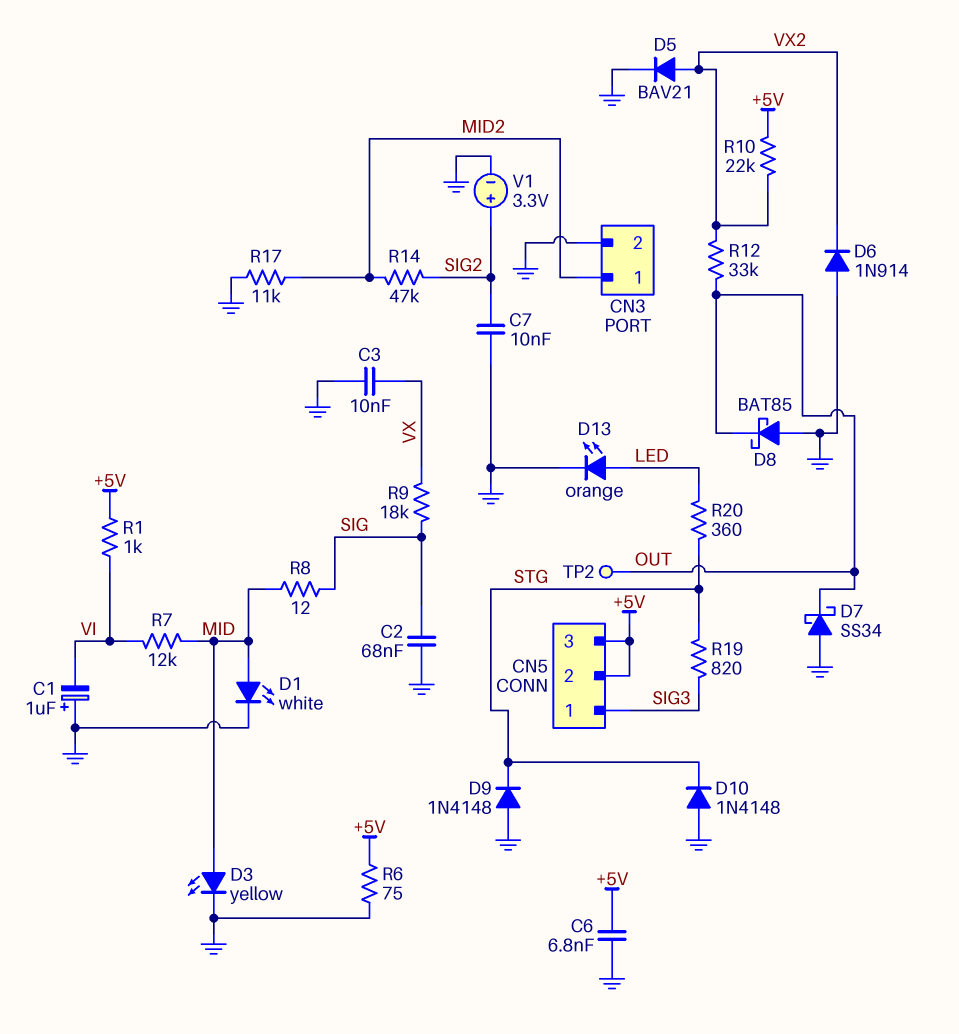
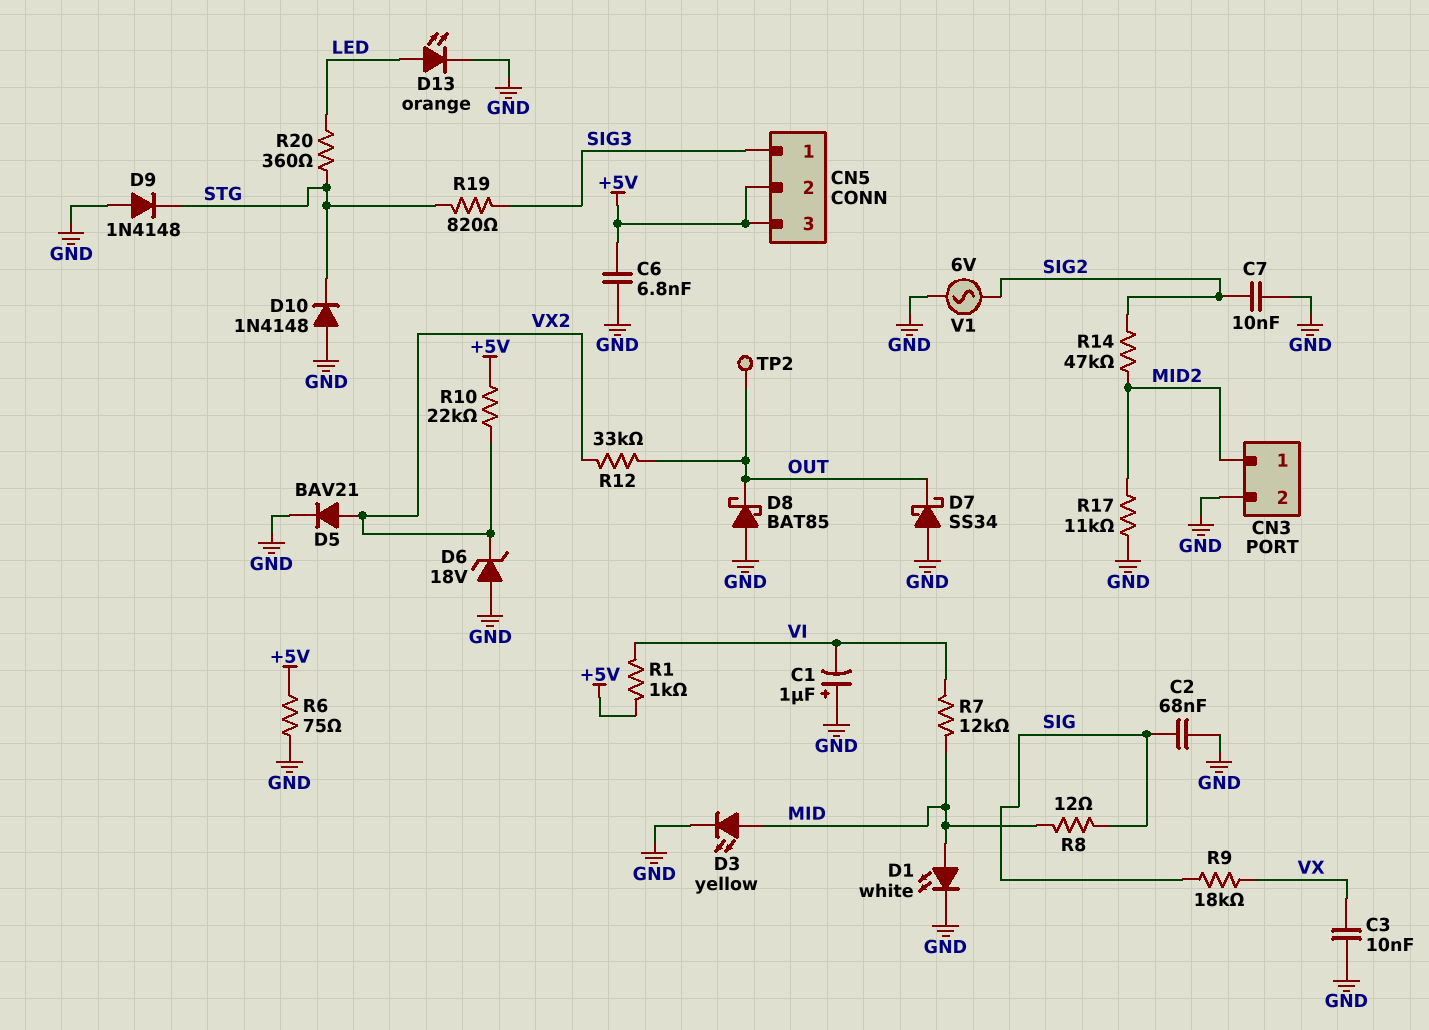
D6: diode 1N914 (A GND, K VX2) -> zener 18V (A GND, K VX2)
V1: 3.3V (plus SIG2, minus GND) -> AC 6V (GND, SIG2)

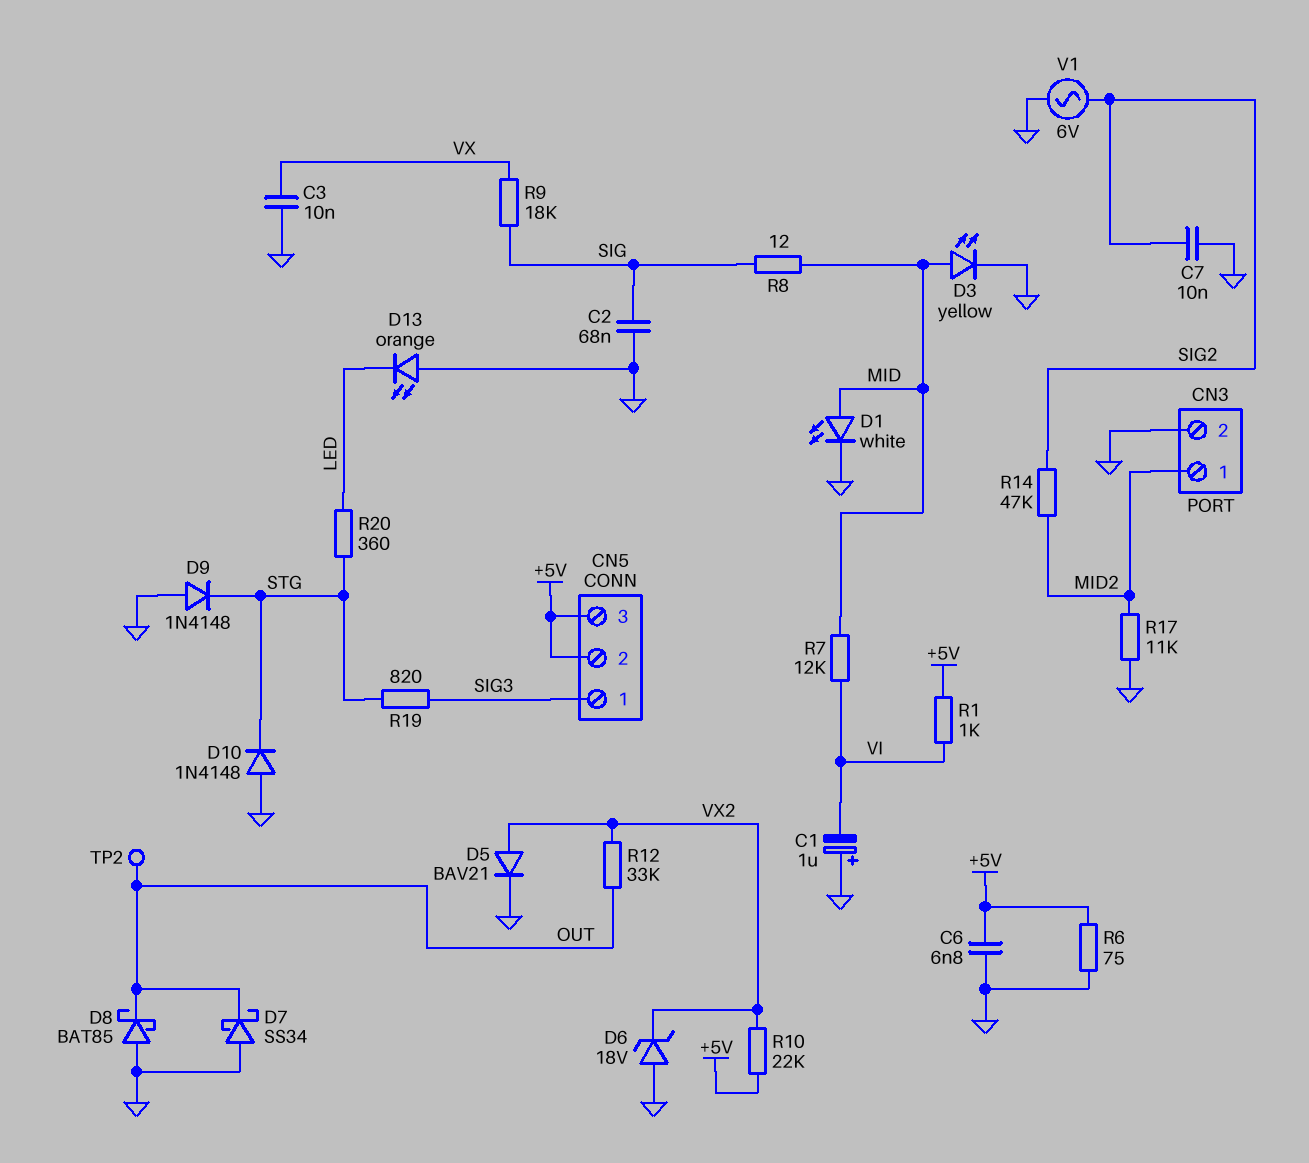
D13: LED orange (A LED, K GND) -> LED orange (A GND, K LED)

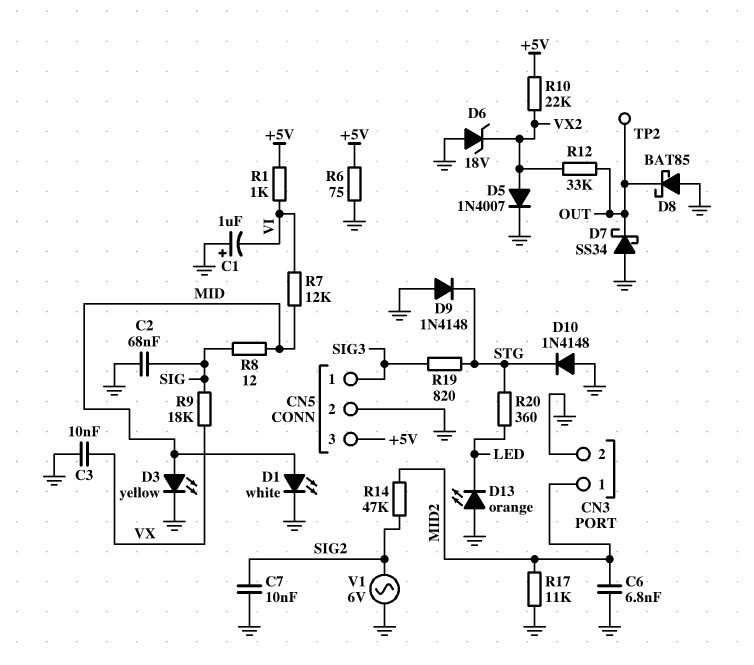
C6: 6.8nF (+5V, GND) -> 6.8nF (GND, MID2)
CN5 pin 2: +5V -> GND
D5: diode BAV21 (A VX2, K GND) -> diode 1N4007 (A VX2, K GND)

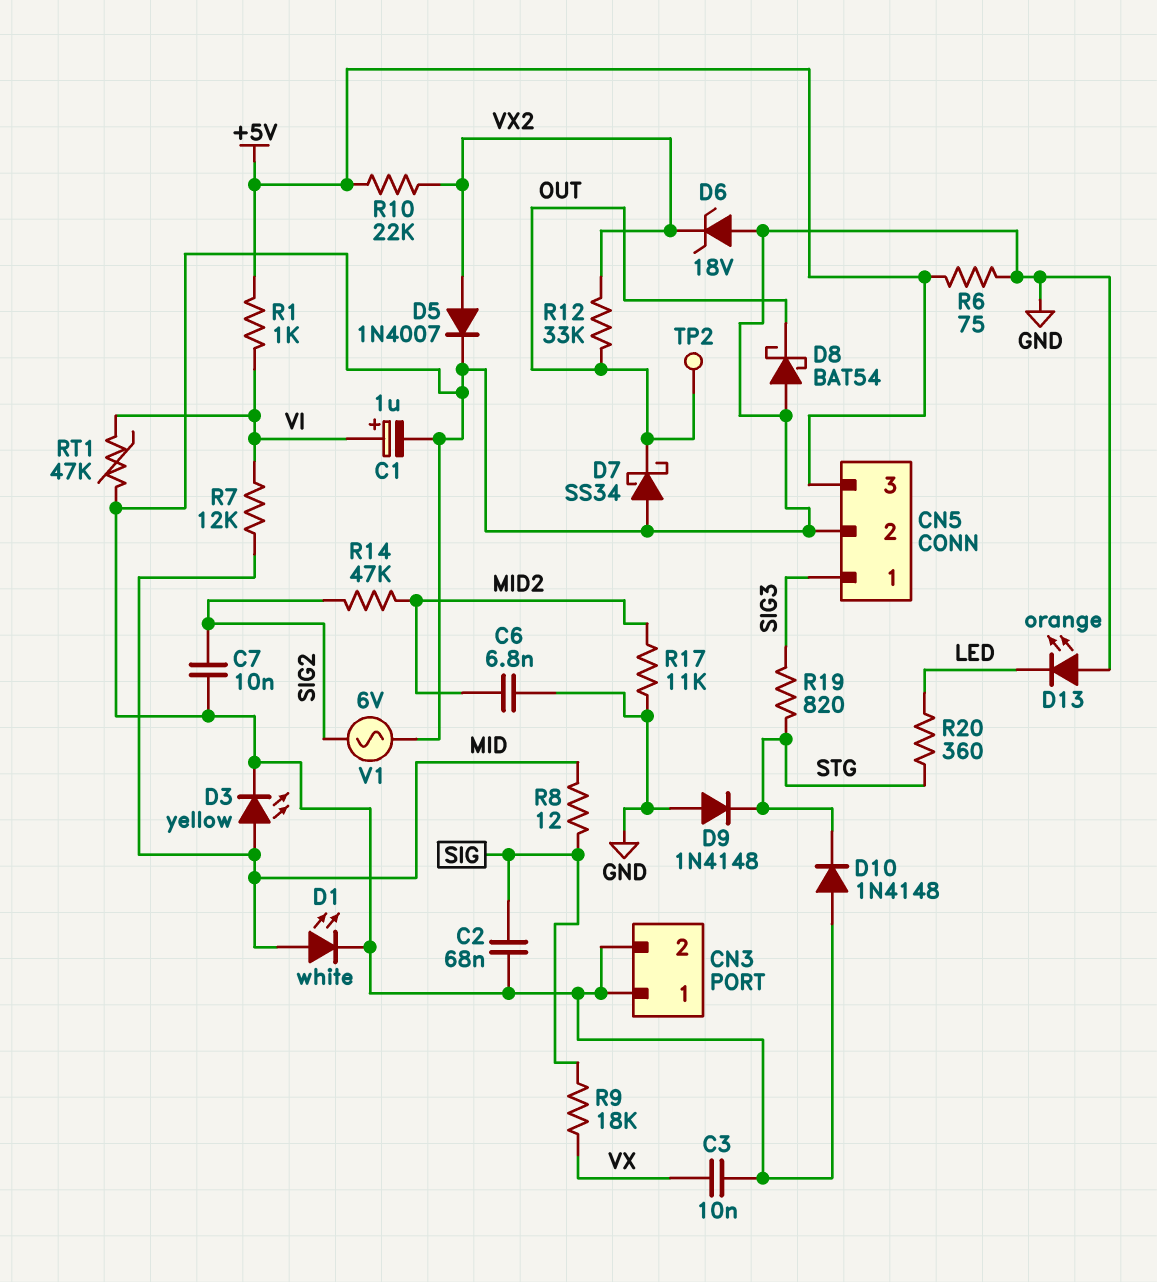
C1: 1uF (plus GND, minus VI) -> 1uF (plus VI, minus GND)
CN3 pin 1: MID2 -> GND
D8: schottky BAT85 (A GND, K OUT) -> schottky BAT54 (A GND, K OUT)
RT1: none -> 47k (GND, VI)

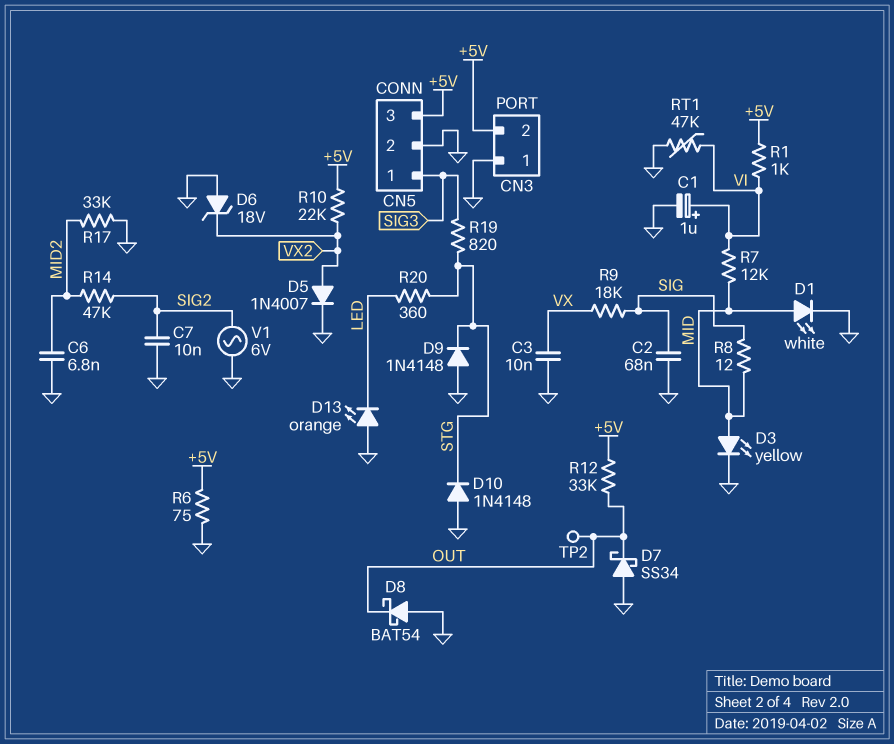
CN3 pin 2: GND -> +5V
R12: 33k (OUT, VX2) -> 33k (+5V, OUT)
R17: 11k (GND, MID2) -> 33k (GND, MID2)

